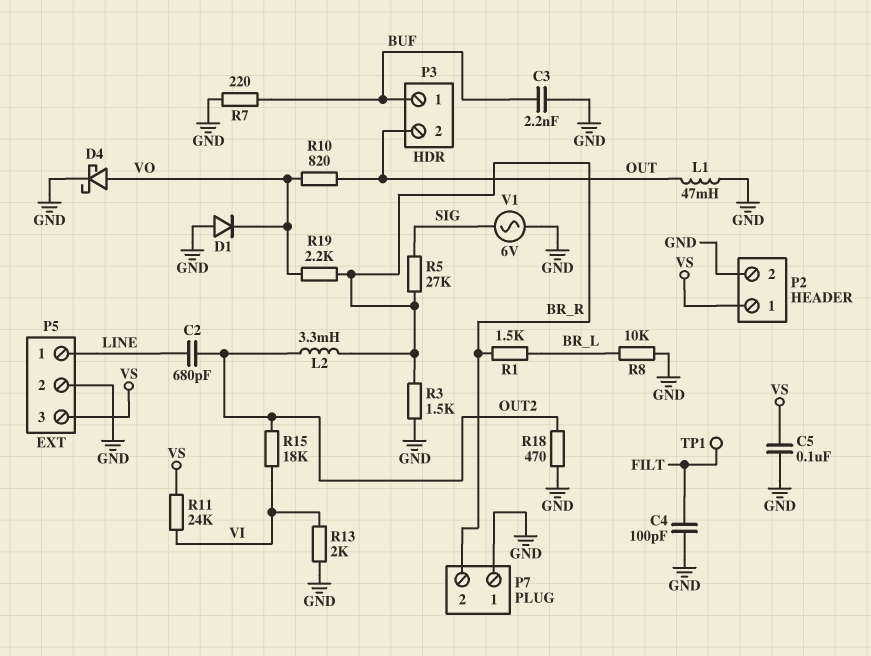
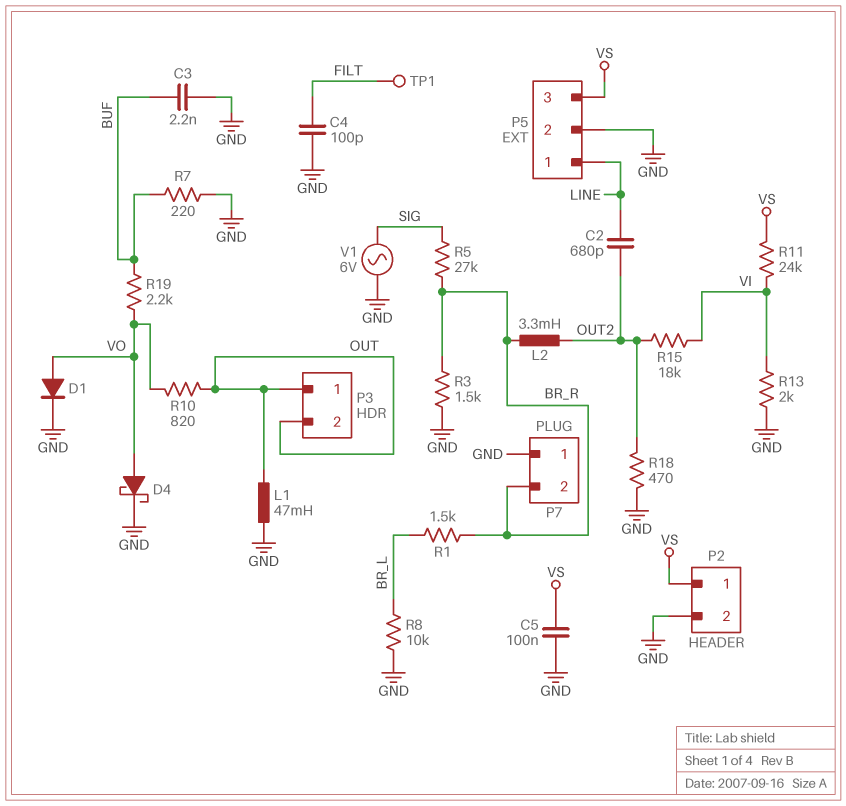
D1: diode (A GND, K VO) -> diode (A VO, K GND)
P3 pin 1: BUF -> OUT
R19: 2.2k (BR_R, VO) -> 2.2k (BUF, VO)

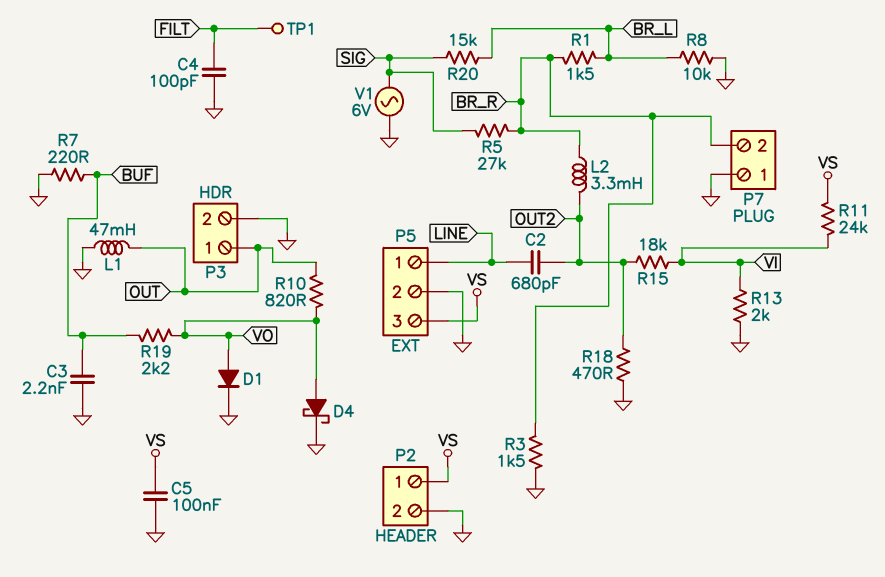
P3 pin 2: OUT -> GND
R20: none -> 15k (BR_L, SIG)

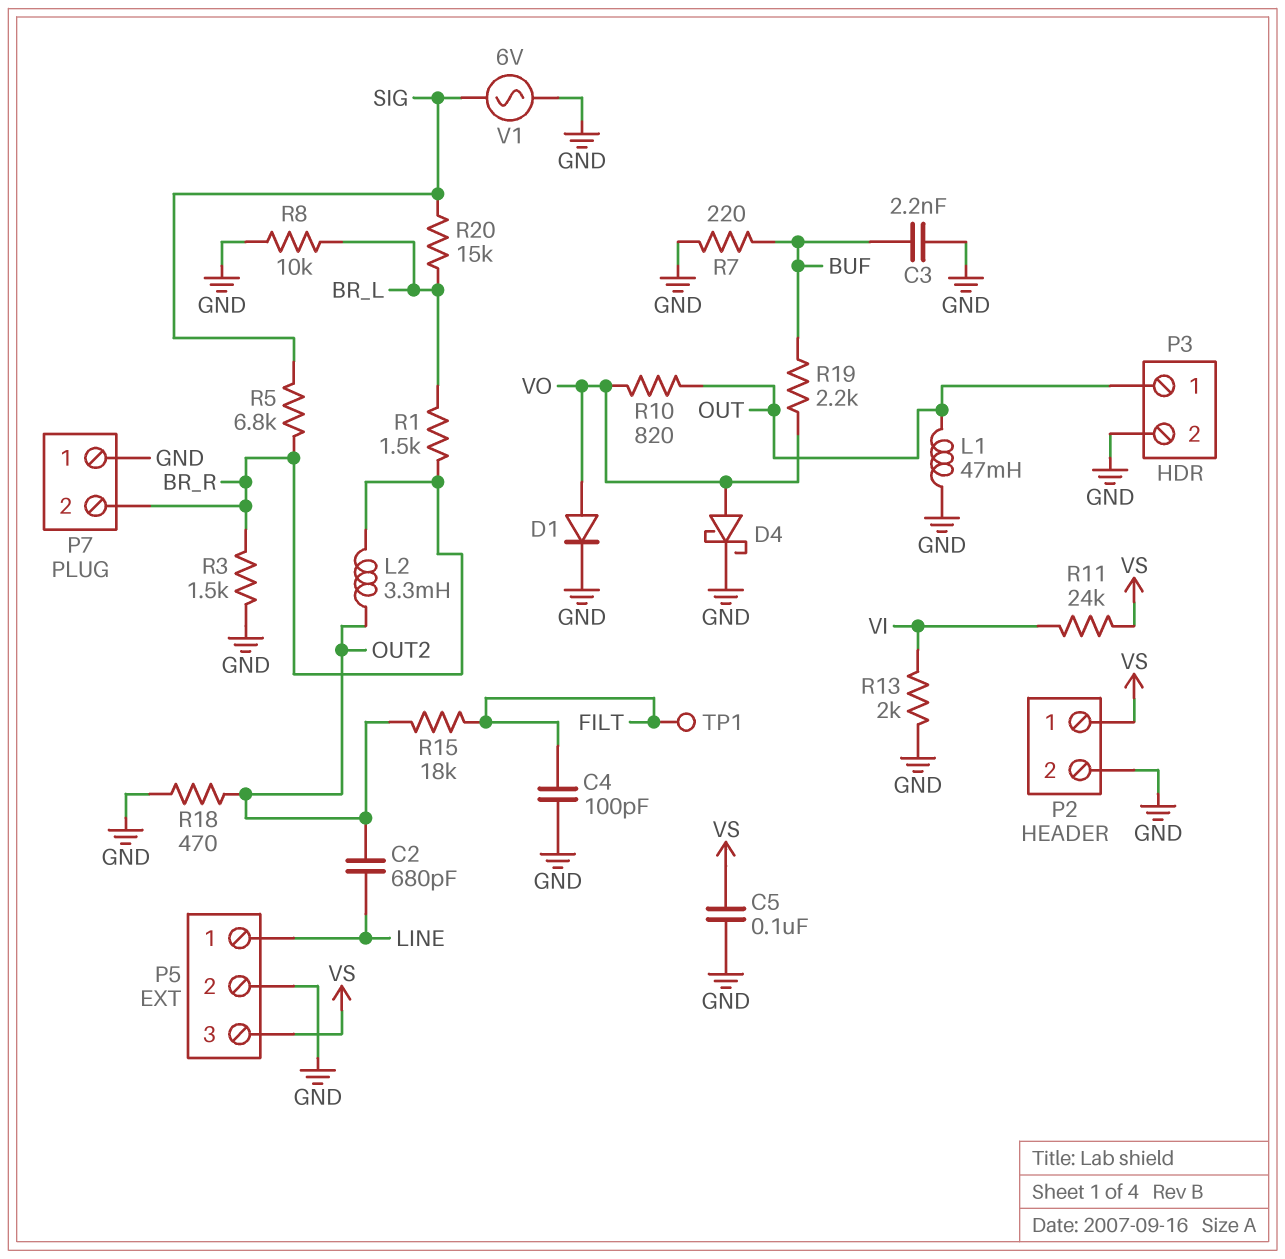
R5: 27k (BR_R, SIG) -> 6.8k (BR_R, SIG)
R15: 18k (OUT2, VI) -> 18k (FILT, OUT2)

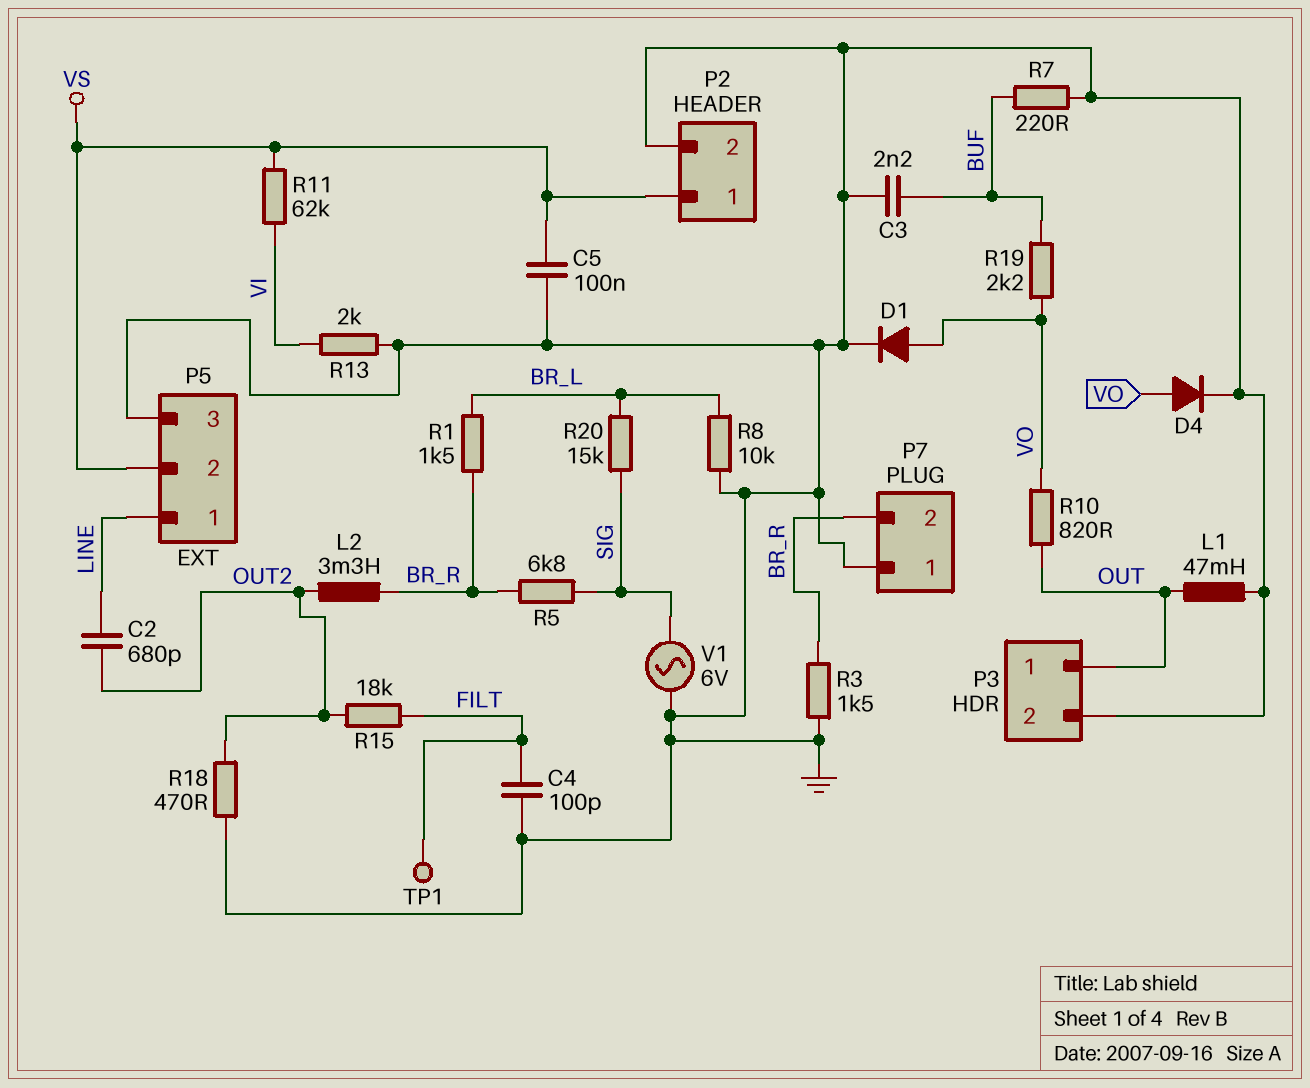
D4: schottky (A VO, K GND) -> diode (A VO, K GND)
P5 pin 2: GND -> VS
P5 pin 3: VS -> GND
R11: 24k (VI, VS) -> 62k (VI, VS)

